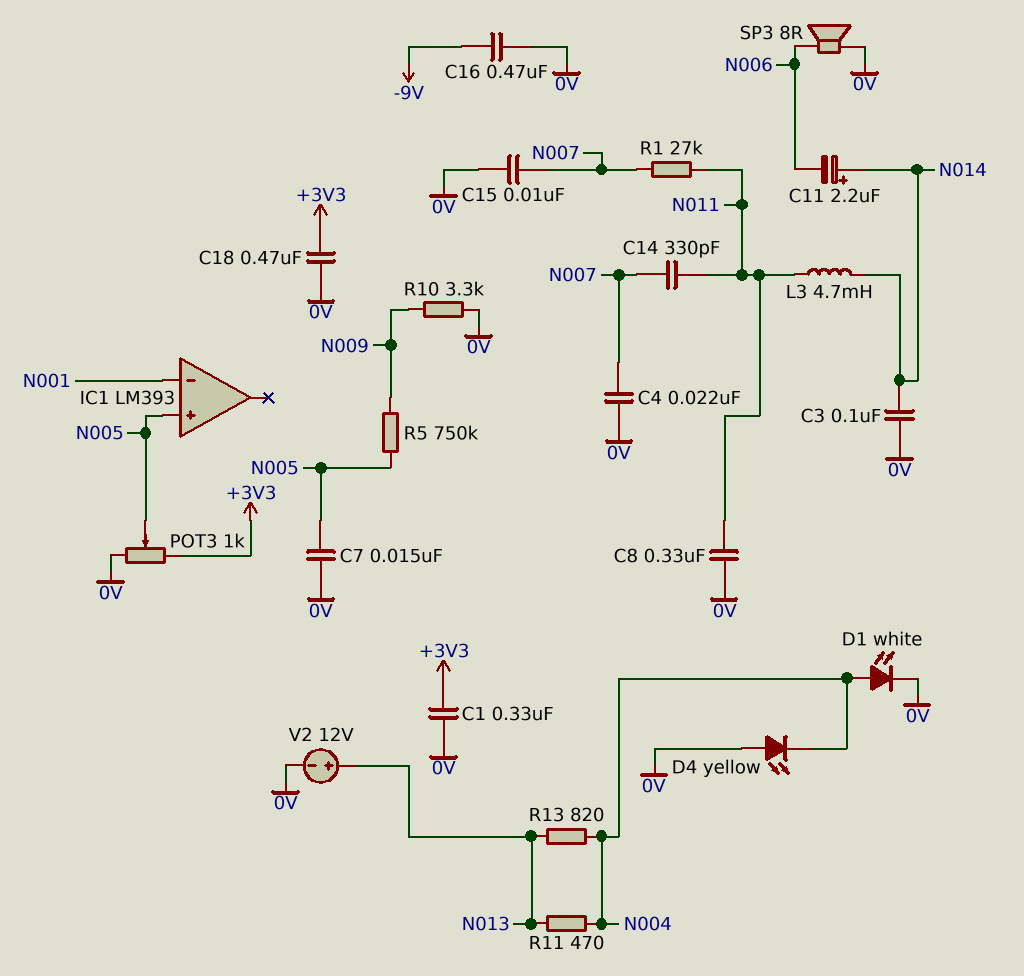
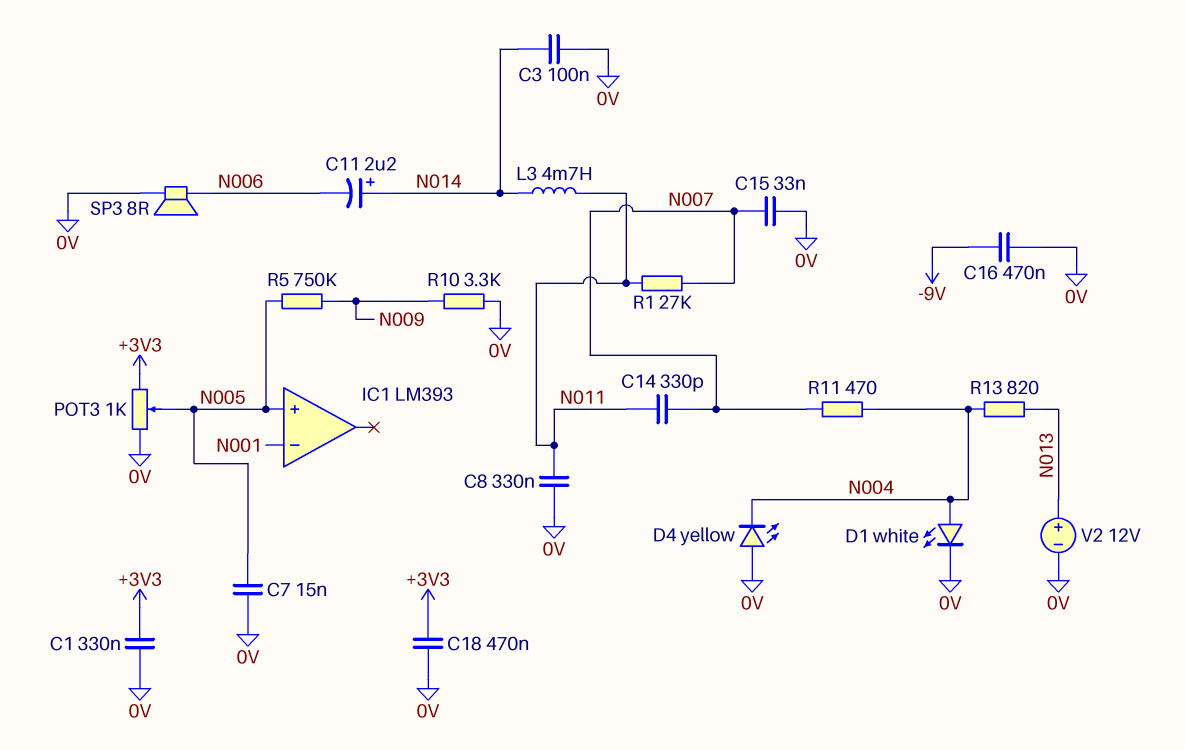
C4: 22nF (0V, N007) -> none
C15: 10nF (0V, N007) -> 33nF (0V, N007)
R11: 470 (N004, N013) -> 470 (N004, N007)

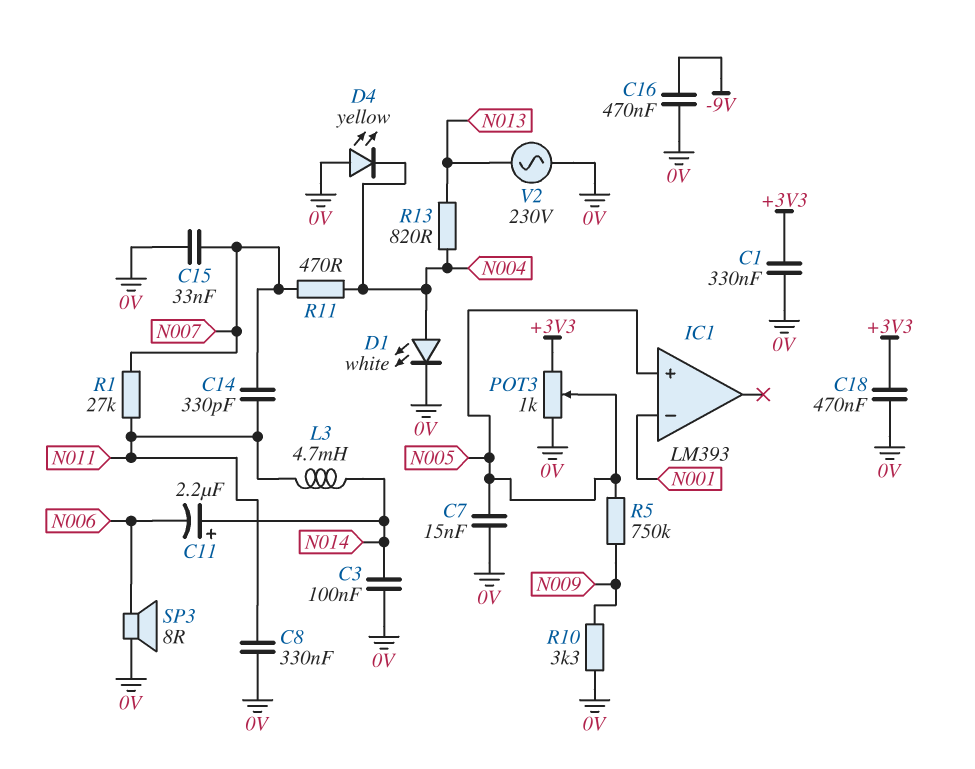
V2: 12V (plus N013, minus 0V) -> AC 230V (0V, N013)

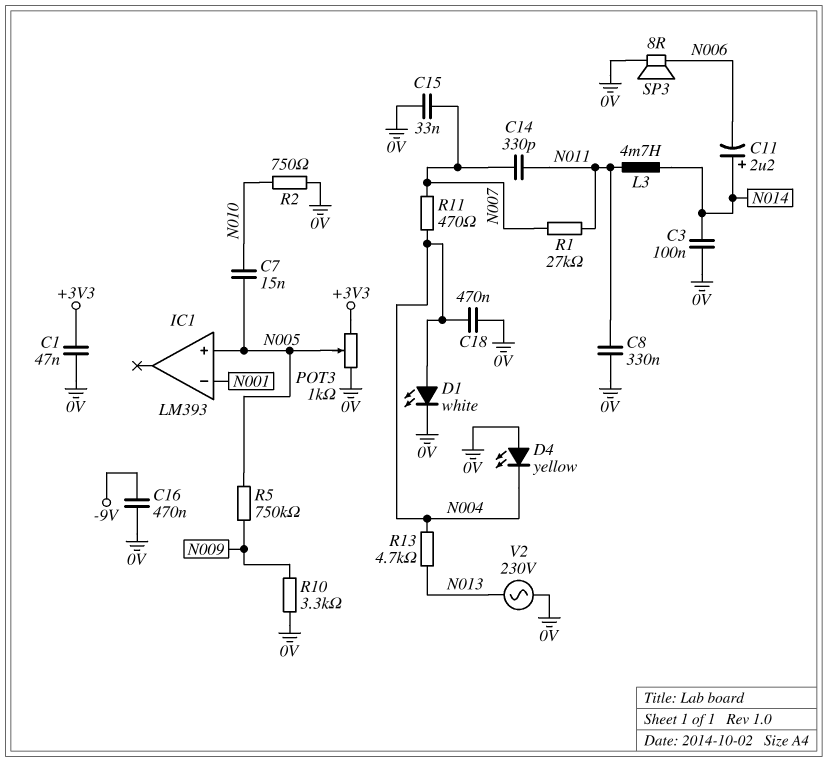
C1: 330nF (+3V3, 0V) -> 47nF (+3V3, 0V)
C7: 15nF (0V, N005) -> 15nF (N005, N010)
C18: 470nF (+3V3, 0V) -> 470nF (0V, N004)
R2: none -> 750 (0V, N010)
R13: 820 (N004, N013) -> 4.7k (N004, N013)

